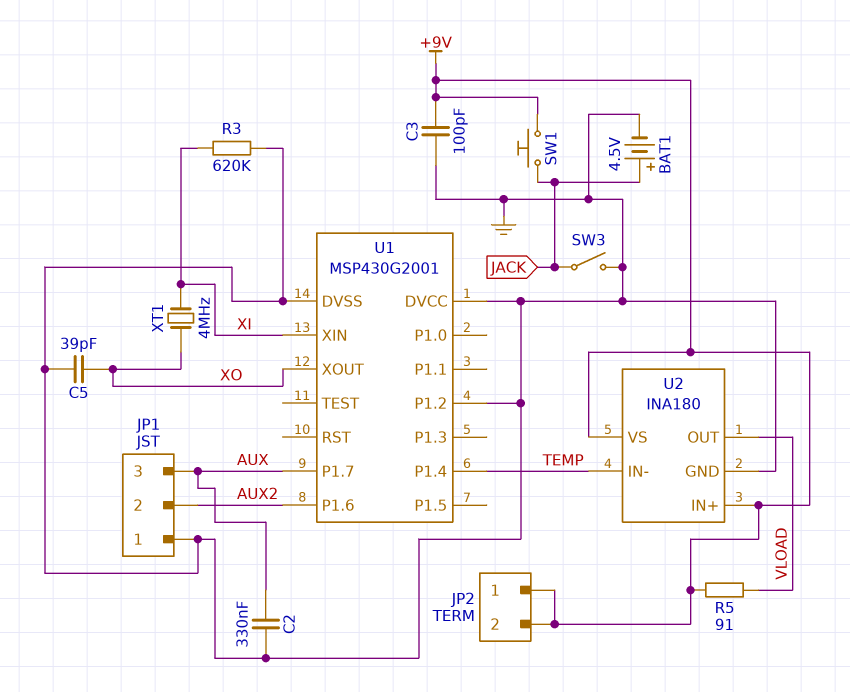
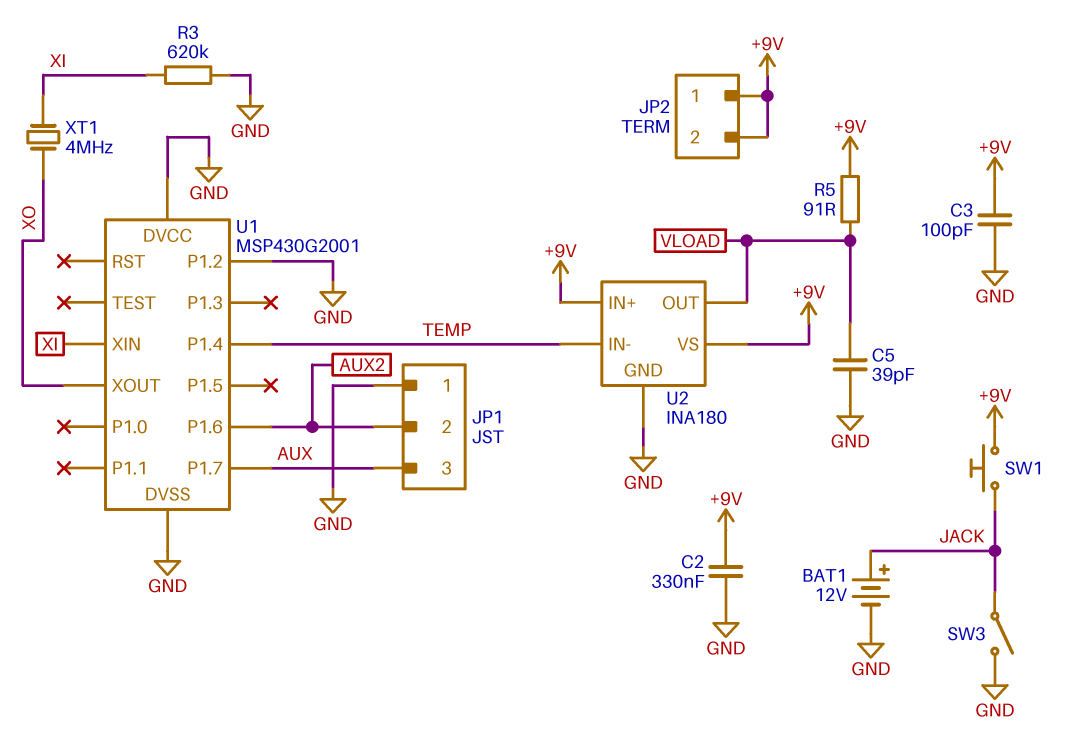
BAT1: 4.5V (plus JACK, minus GND) -> 12V (plus JACK, minus GND)
C2: 330nF (AUX, GND) -> 330nF (+9V, GND)
C5: 39pF (GND, XO) -> 39pF (GND, VLOAD)

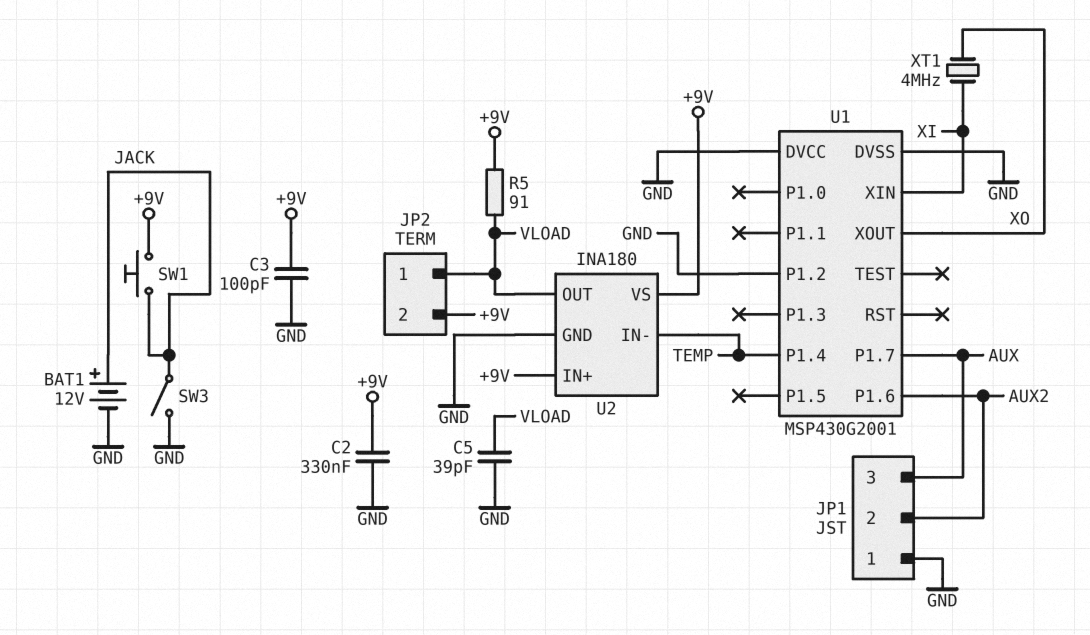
JP2 pin 1: +9V -> VLOAD
R3: 620k (GND, XI) -> none

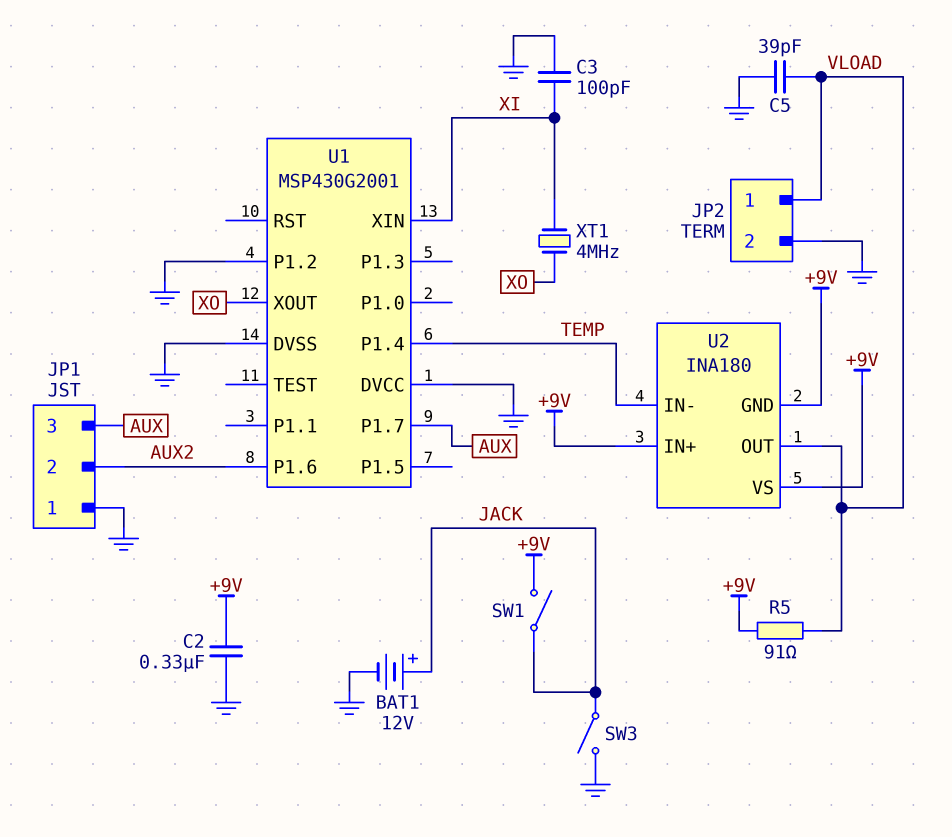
C3: 100pF (+9V, GND) -> 100pF (GND, XI)
JP2 pin 2: +9V -> GND
SW1: button (+9V, JACK) -> switch (+9V, JACK)
U2 pin GND: GND -> +9V

